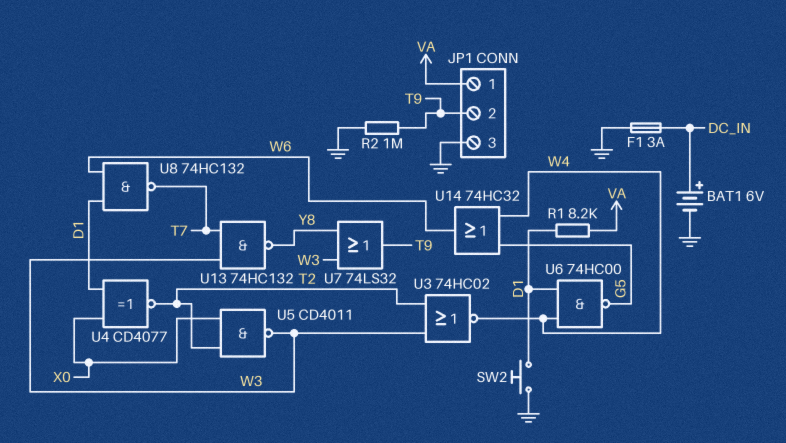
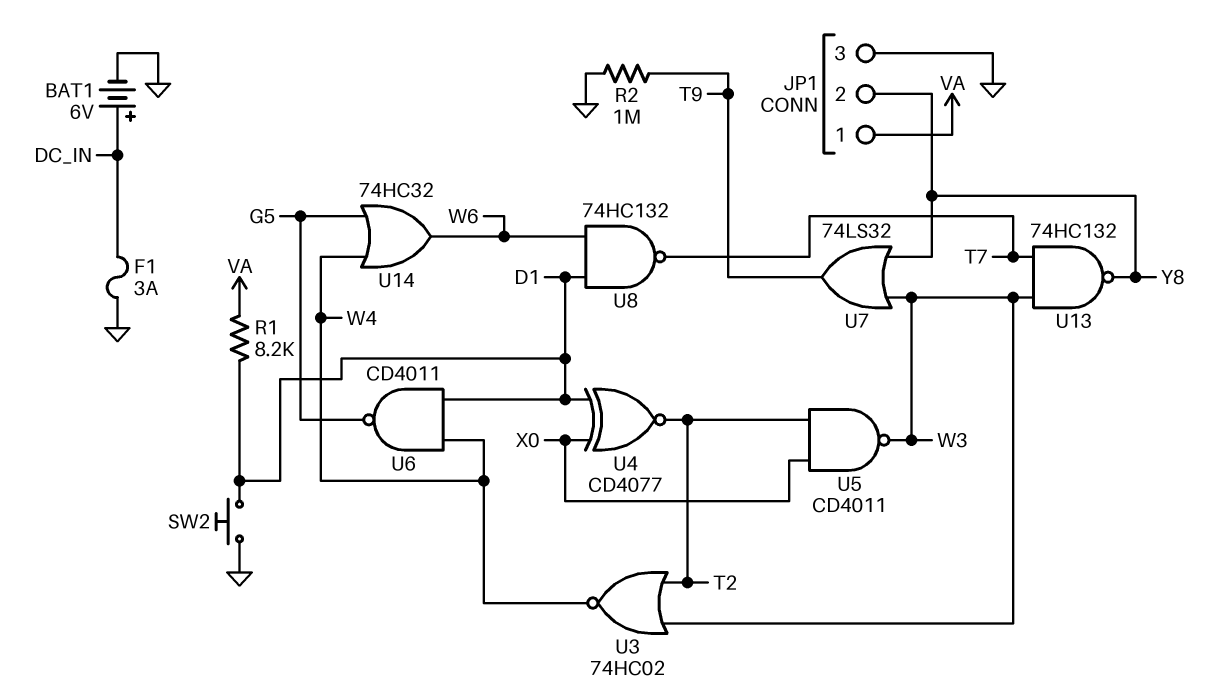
JP1 pin 2: T9 -> Y8
U6: NAND 74HC00 (in D1, in W4, out G5) -> NAND CD4011 (in D1, in W4, out G5)

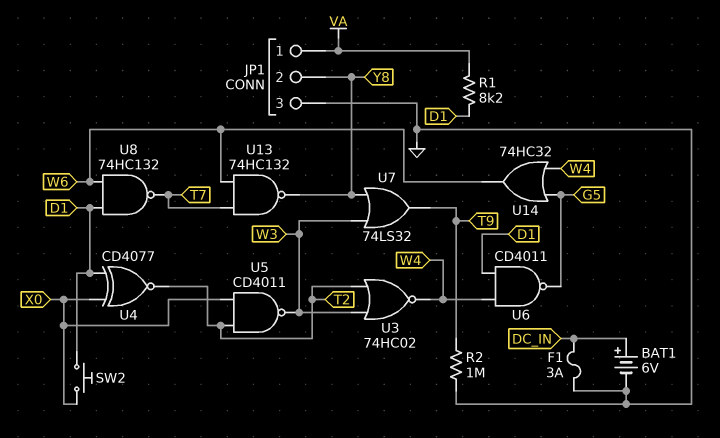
SW2: button (D1, GND) -> button (D1, X0)
U13: NAND 74HC132 (in T7, in W3, out Y8) -> NAND 74HC132 (in T7, in W6, out Y8)

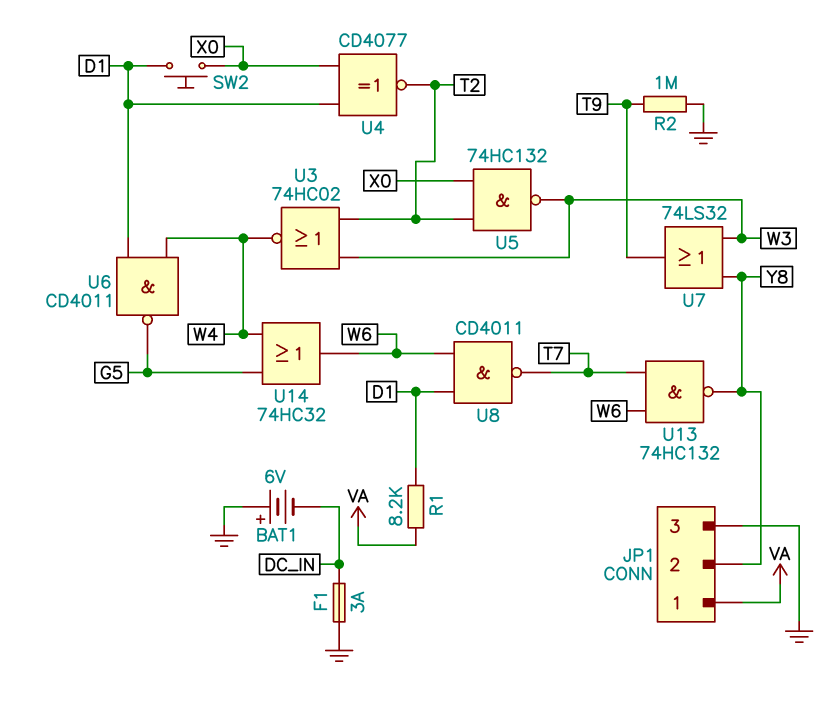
BAT1: 6V (plus DC_IN, minus GND) -> 6V (plus GND, minus DC_IN)
U5: NAND CD4011 (in T2, in X0, out W3) -> NAND 74HC132 (in T2, in X0, out W3)
U8: NAND 74HC132 (in D1, in W6, out T7) -> NAND CD4011 (in D1, in W6, out T7)

